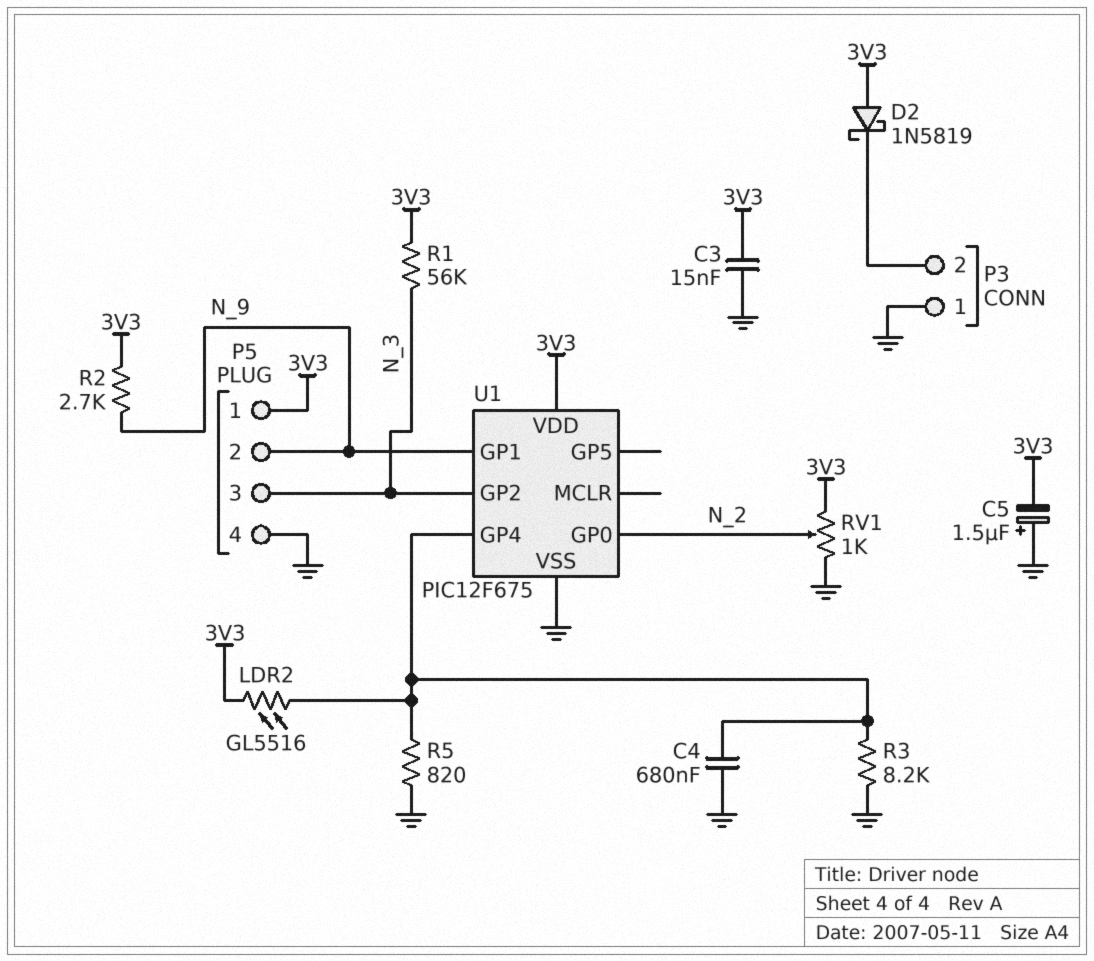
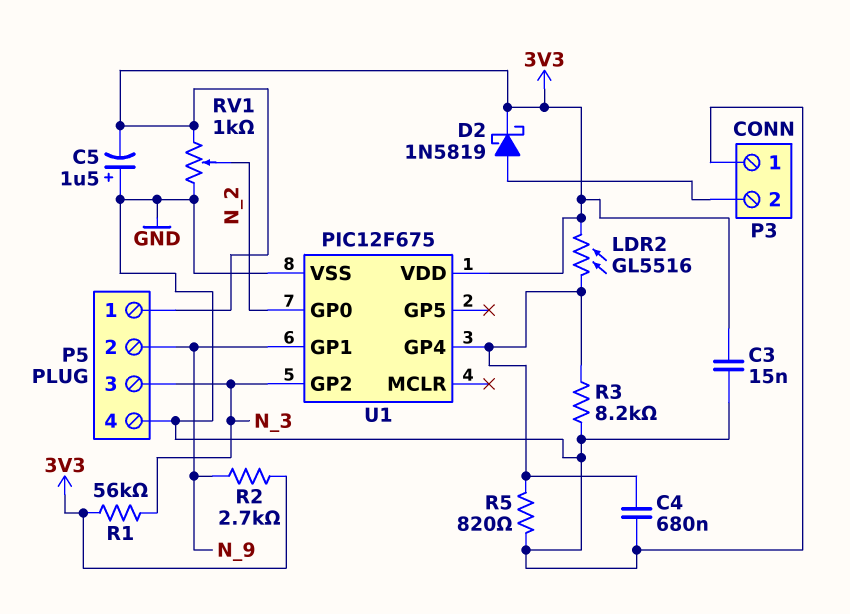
D2: schottky 1N5819 (A 3V3, K P3/2) -> schottky 1N5819 (A P3/2, K 3V3)

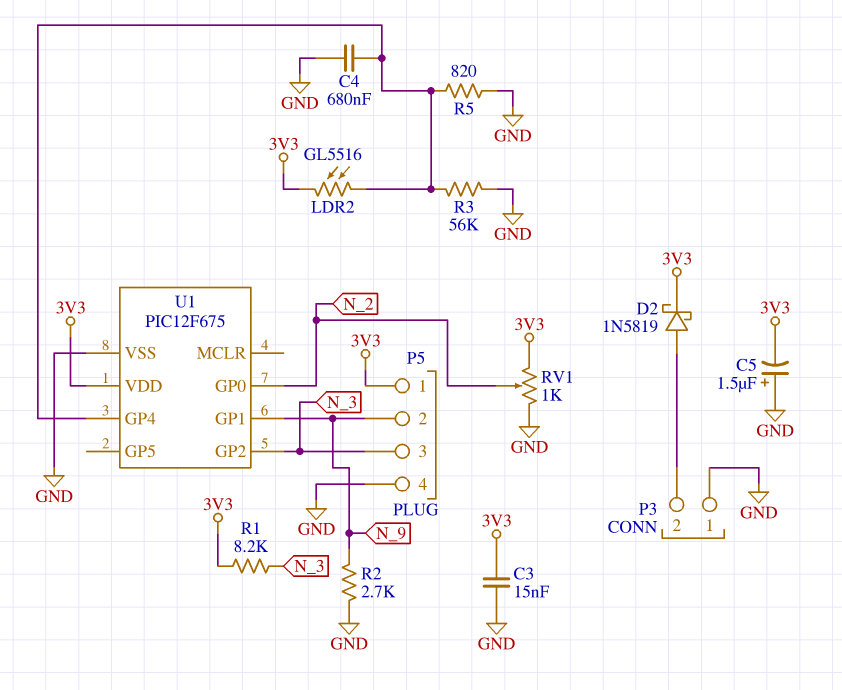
R1: 56k (3V3, N_3) -> 8.2k (3V3, N_3)
R2: 2.7k (3V3, N_9) -> 2.7k (GND, N_9)
R3: 8.2k (GND, U1/GP4) -> 56k (GND, U1/GP4)

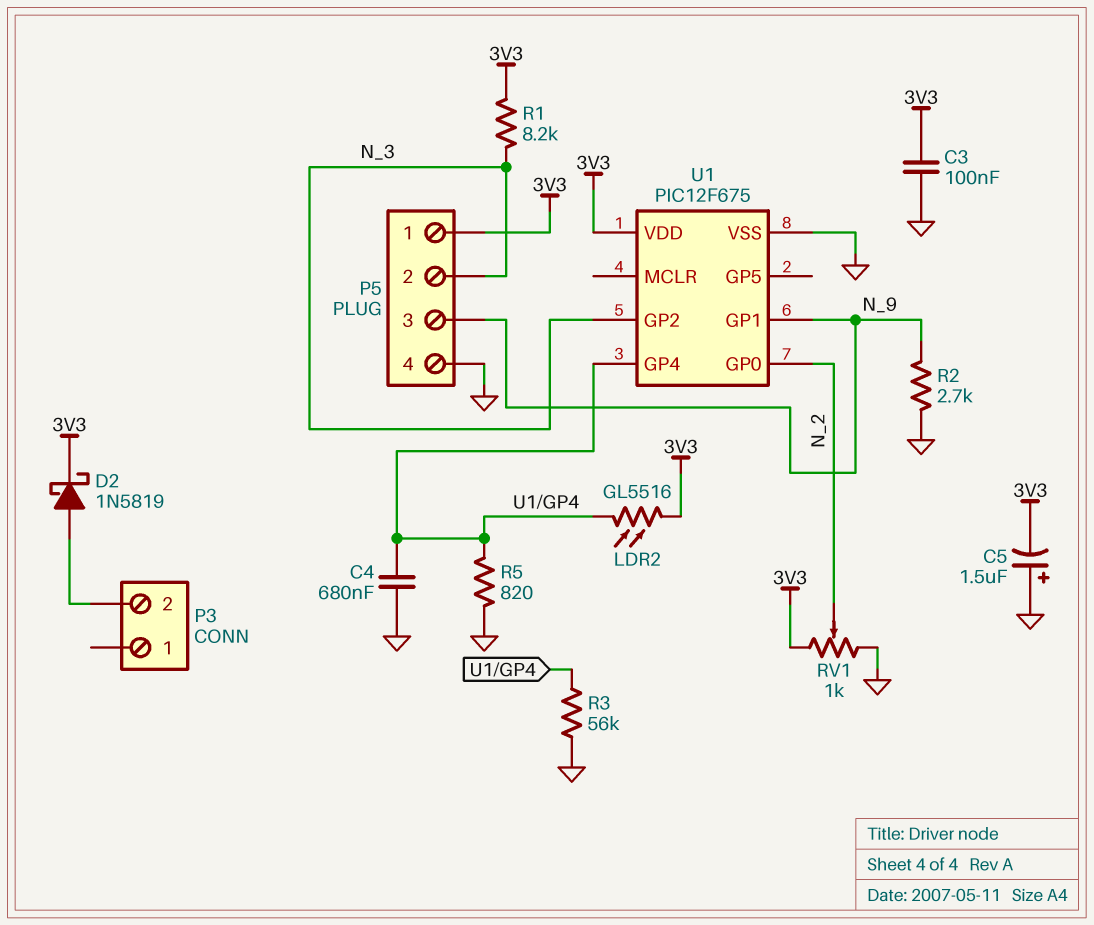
C3: 15nF (3V3, GND) -> 100nF (3V3, GND)
P3 pin 1: GND -> none
P5 pin 2: N_9 -> N_3
P5 pin 3: N_3 -> N_9

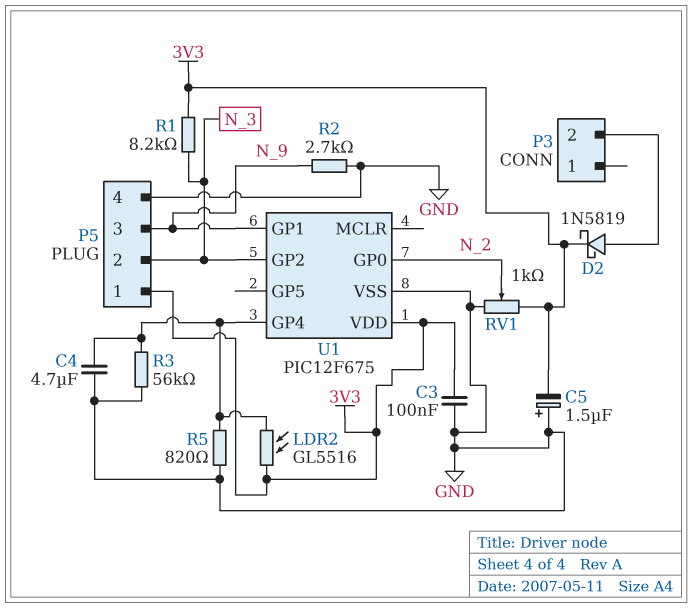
C4: 680nF (GND, U1/GP4) -> 4.7uF (GND, U1/GP4)

